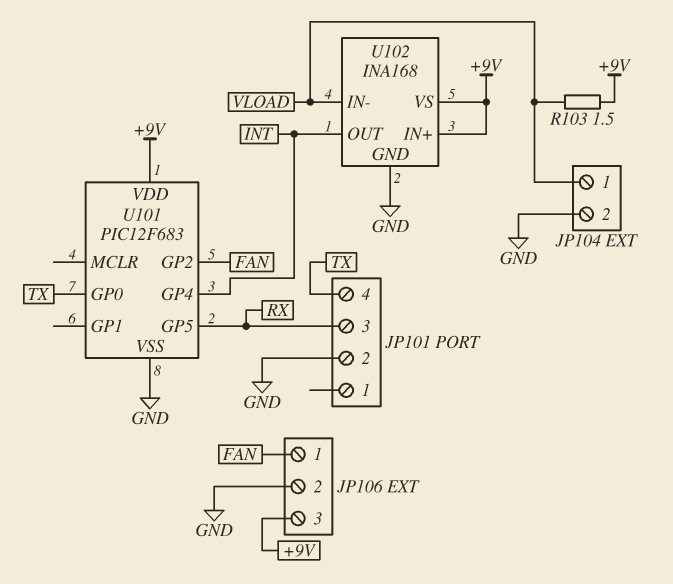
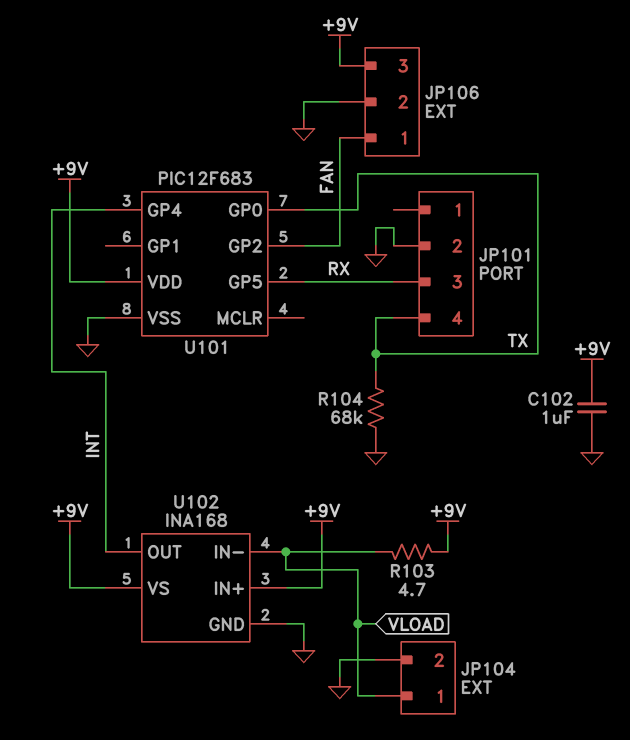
C102: none -> 1uF (+9V, GND)
R103: 1.5 (+9V, VLOAD) -> 4.7 (+9V, VLOAD)
R104: none -> 68k (GND, TX)

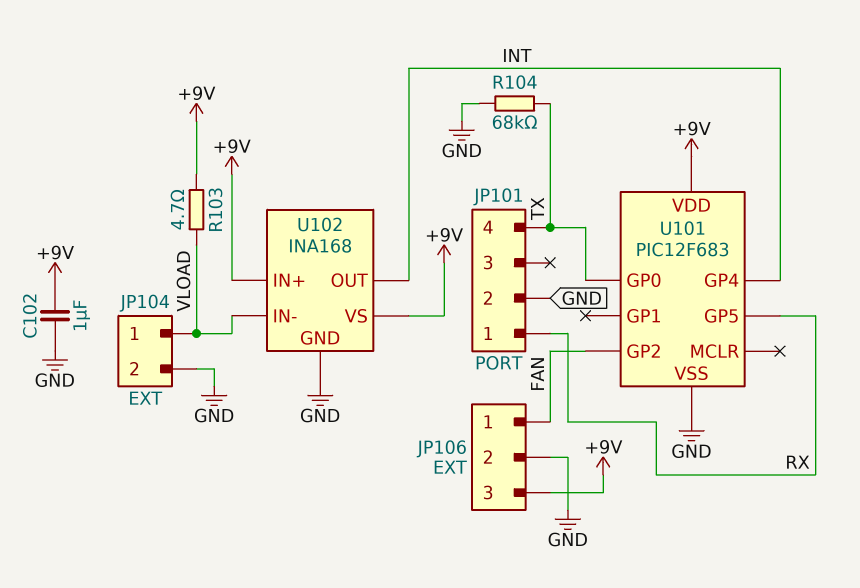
JP101 pin 1: none -> RX
JP101 pin 3: RX -> none

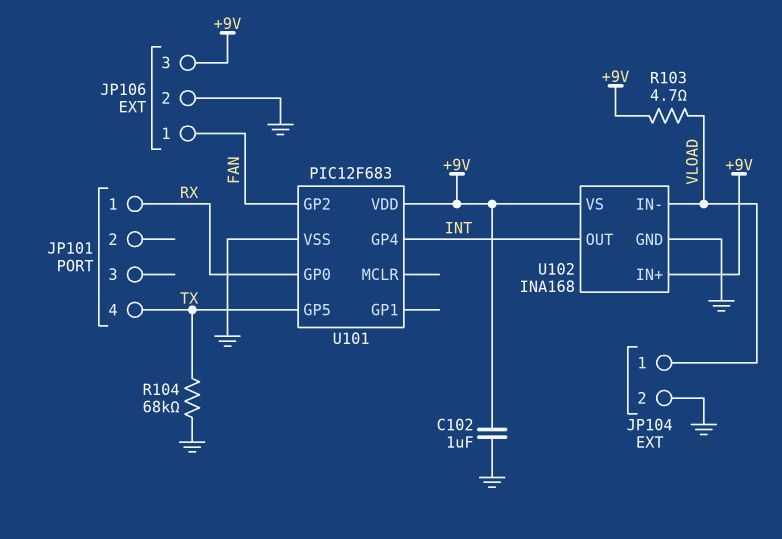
JP101 pin 2: GND -> none
U101 pin GP0: TX -> RX
U101 pin GP5: RX -> TX

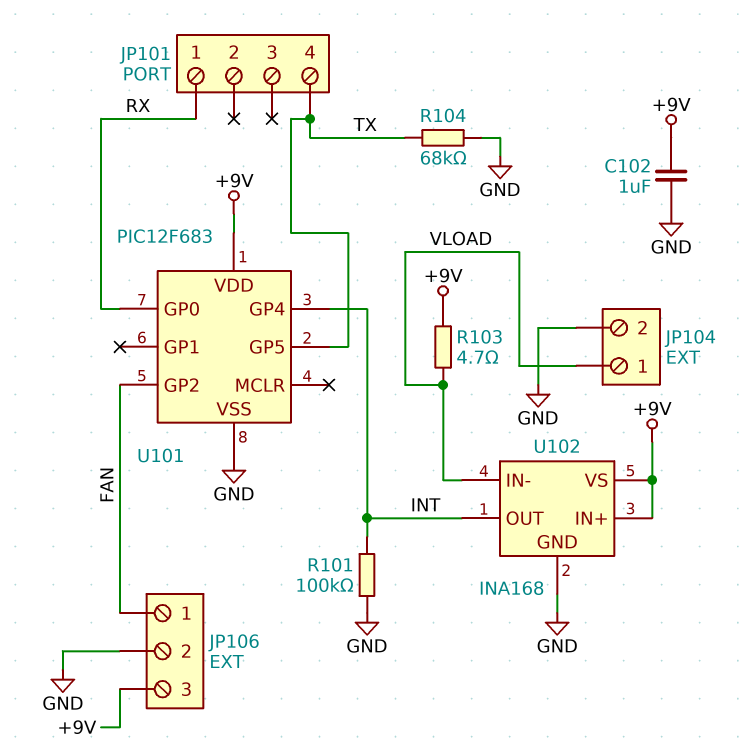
R101: none -> 100k (GND, INT)

